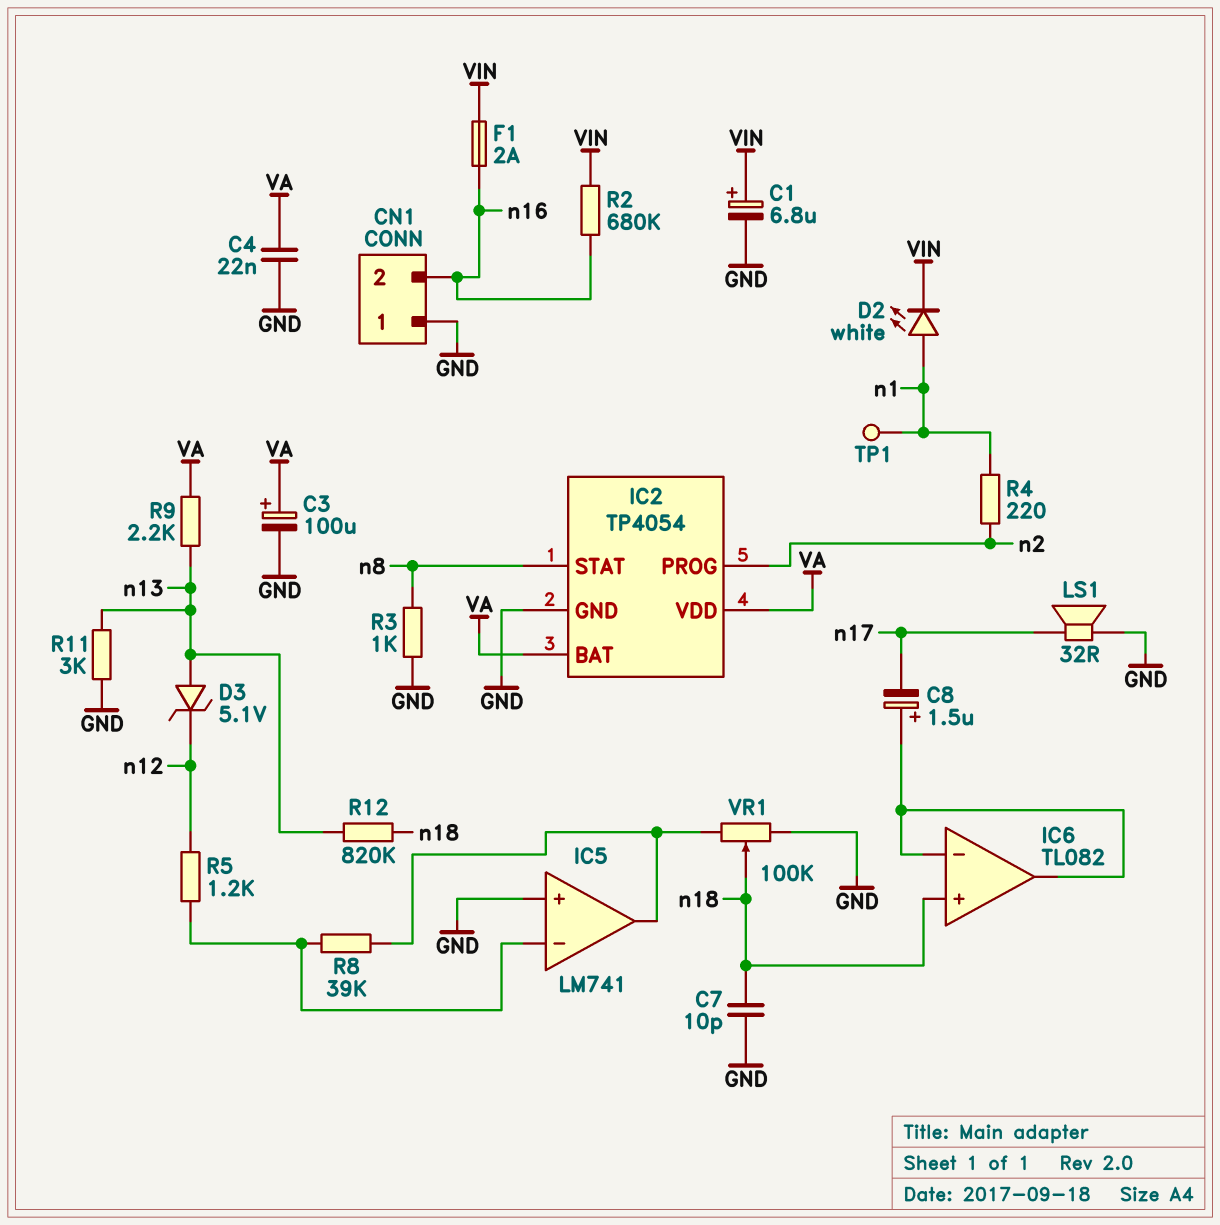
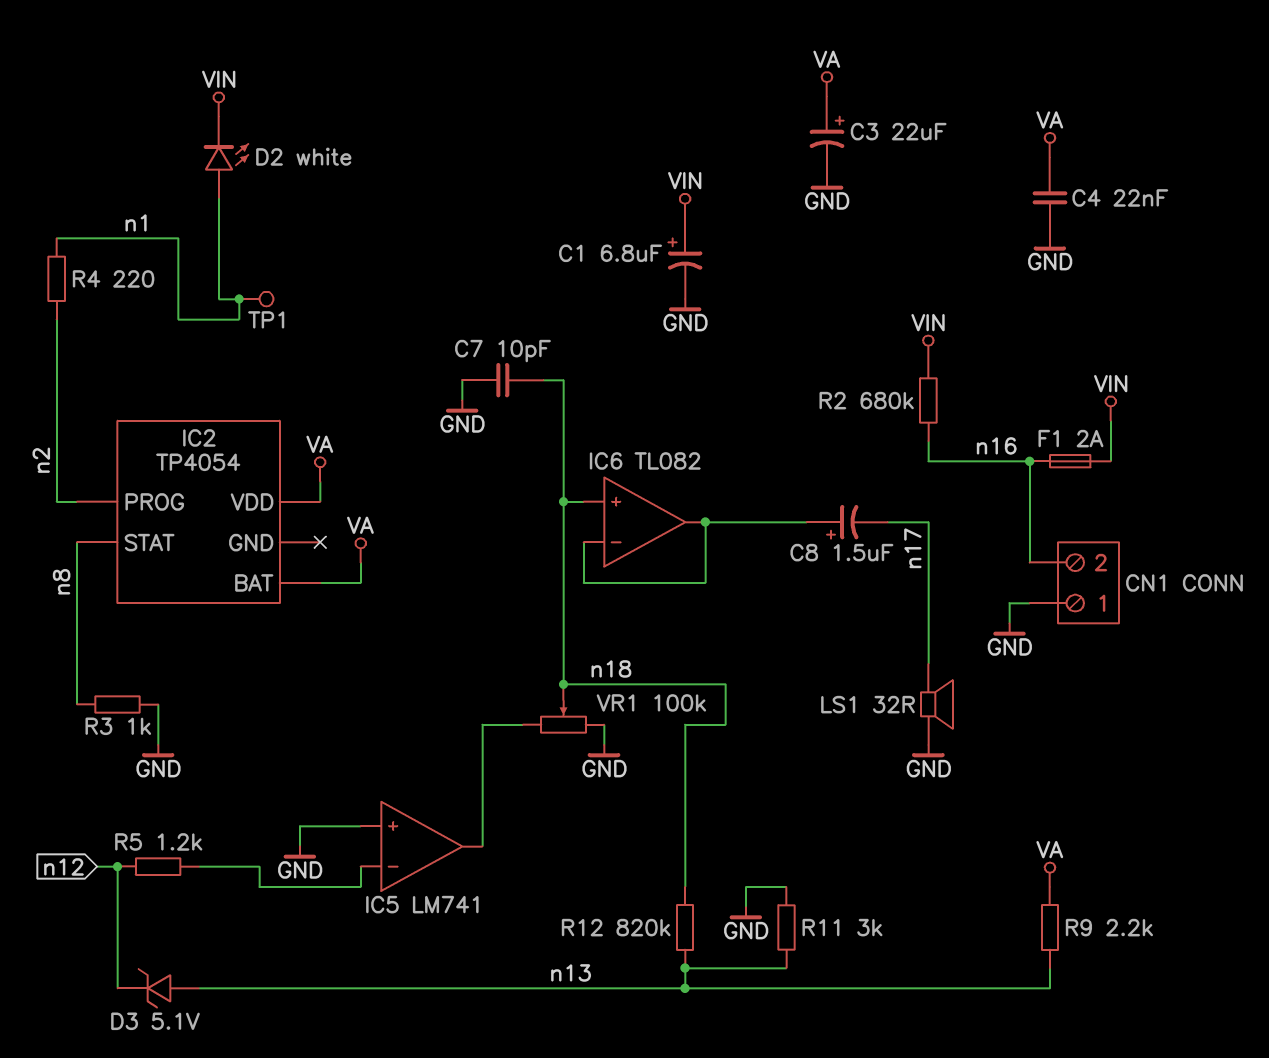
C3: 100uF (plus VA, minus GND) -> 22uF (plus VA, minus GND)
IC2 pin GND: GND -> none
R8: 39k (IC5/in-, IC5/out) -> none

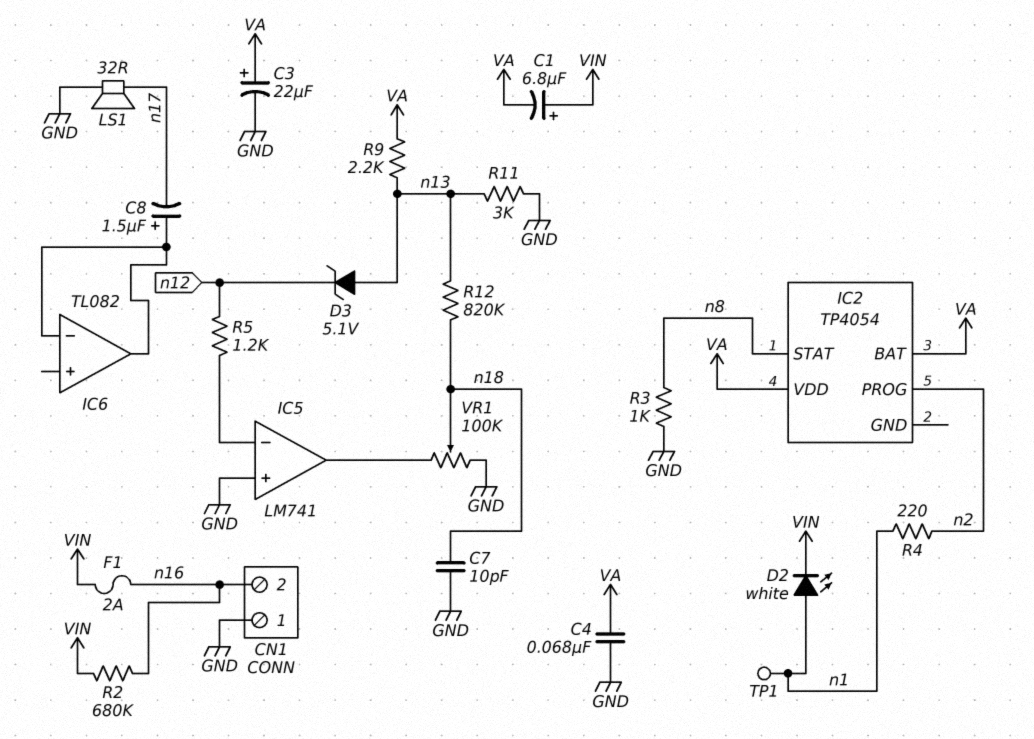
C1: 6.8uF (plus VIN, minus GND) -> 6.8uF (plus VIN, minus VA)
C4: 22nF (GND, VA) -> 68nF (GND, VA)
IC6 pin in+: n18 -> none

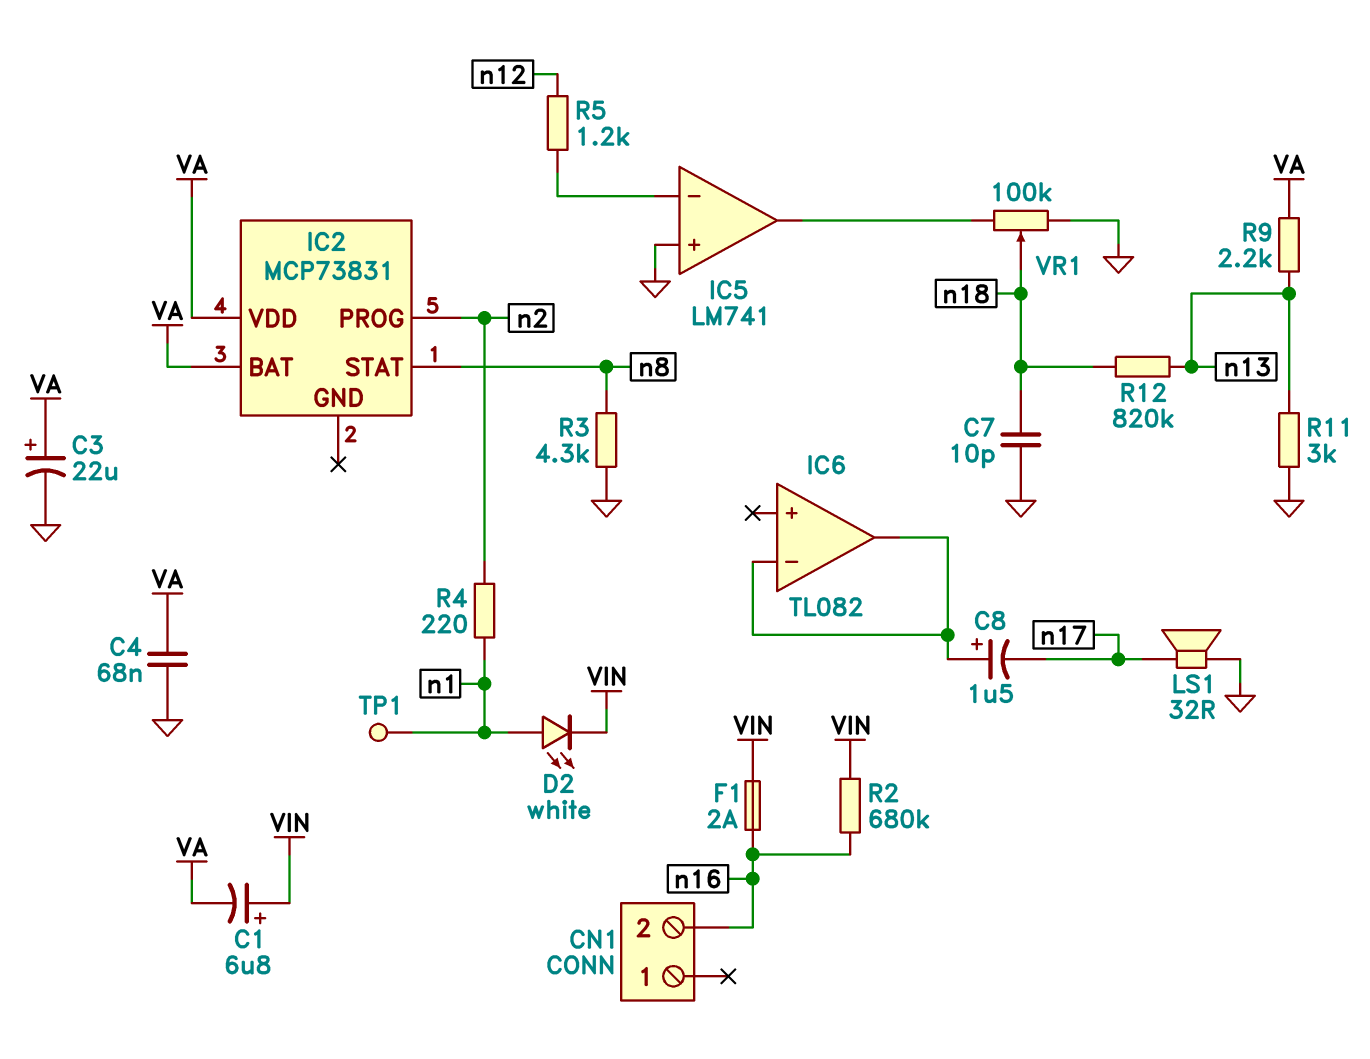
CN1 pin 1: GND -> none
D3: zener 5.1V (A n13, K n12) -> none
IC2: TP4054 -> MCP73831
R3: 1k (GND, n8) -> 4.3k (GND, n8)

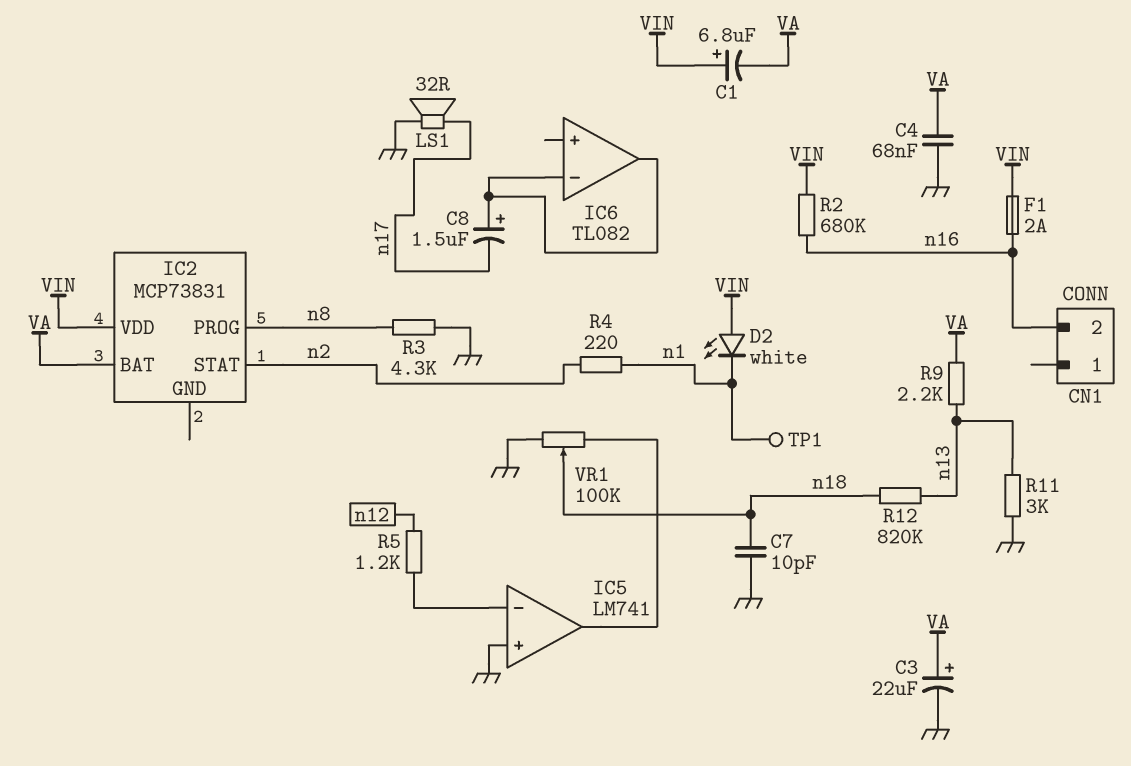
D2: LED white (A n1, K VIN) -> LED white (A VIN, K n1)
IC2 pin PROG: n2 -> n8
IC2 pin STAT: n8 -> n2
IC2 pin VDD: VA -> VIN

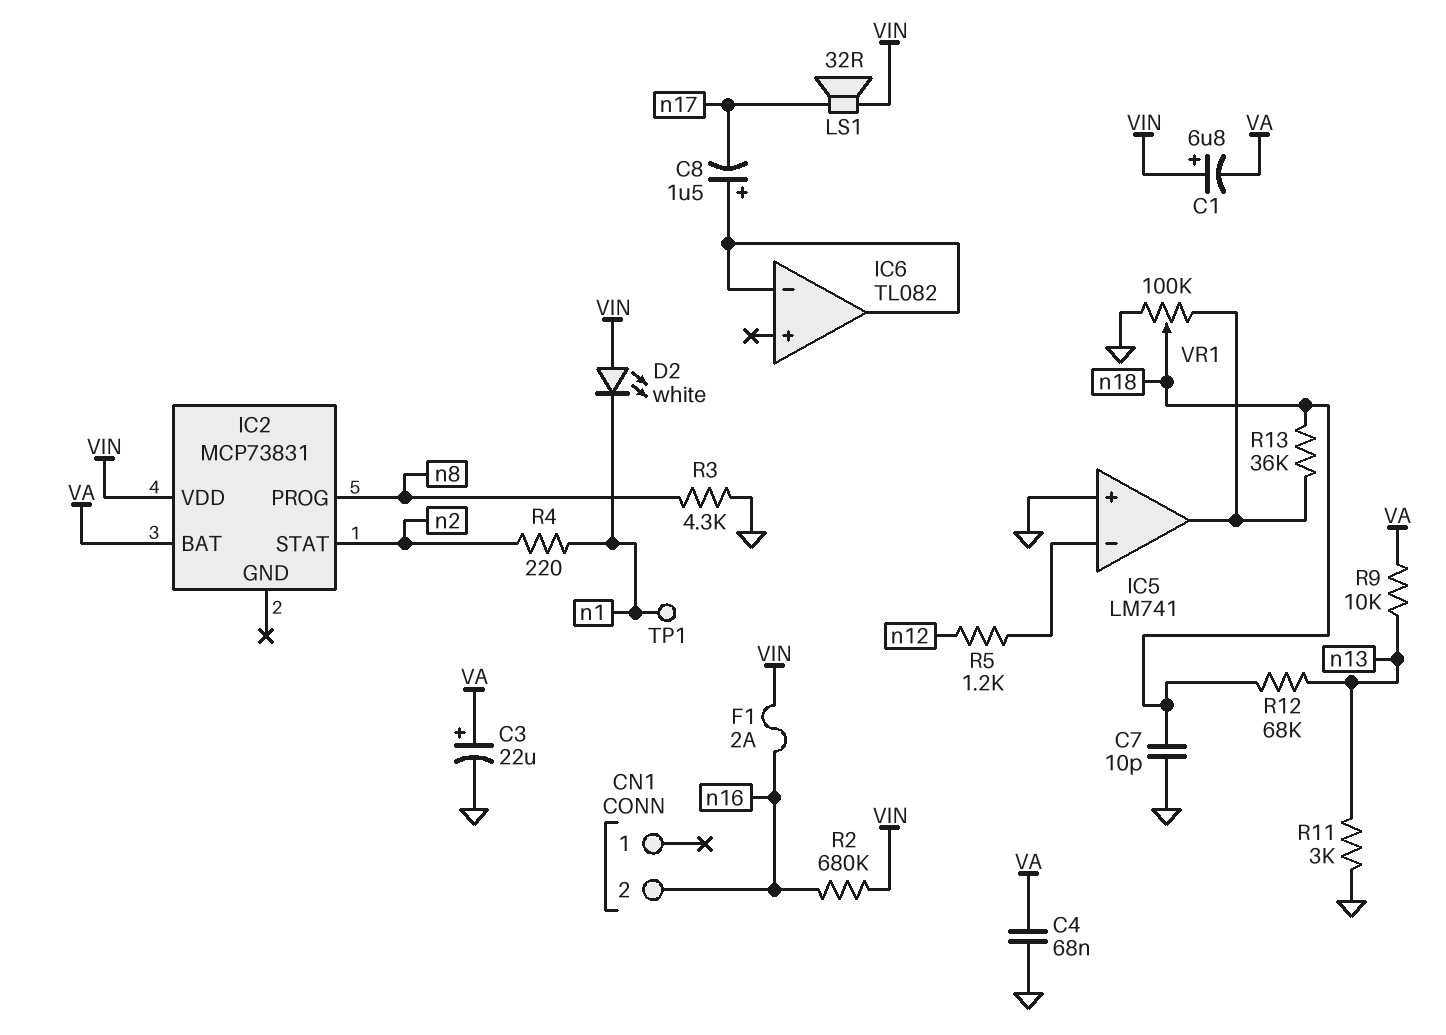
LS1: speaker 32R (GND, n17) -> speaker 32R (VIN, n17)
R9: 2.2k (VA, n13) -> 10k (VA, n13)
R12: 820k (n13, n18) -> 68k (n13, n18)
R13: none -> 36k (IC5/out, n18)

